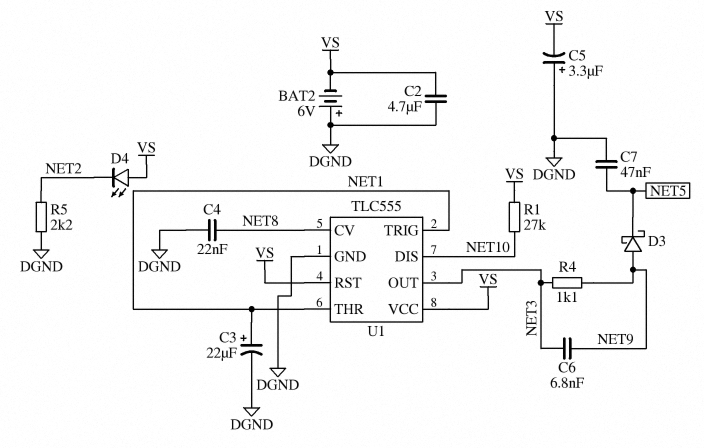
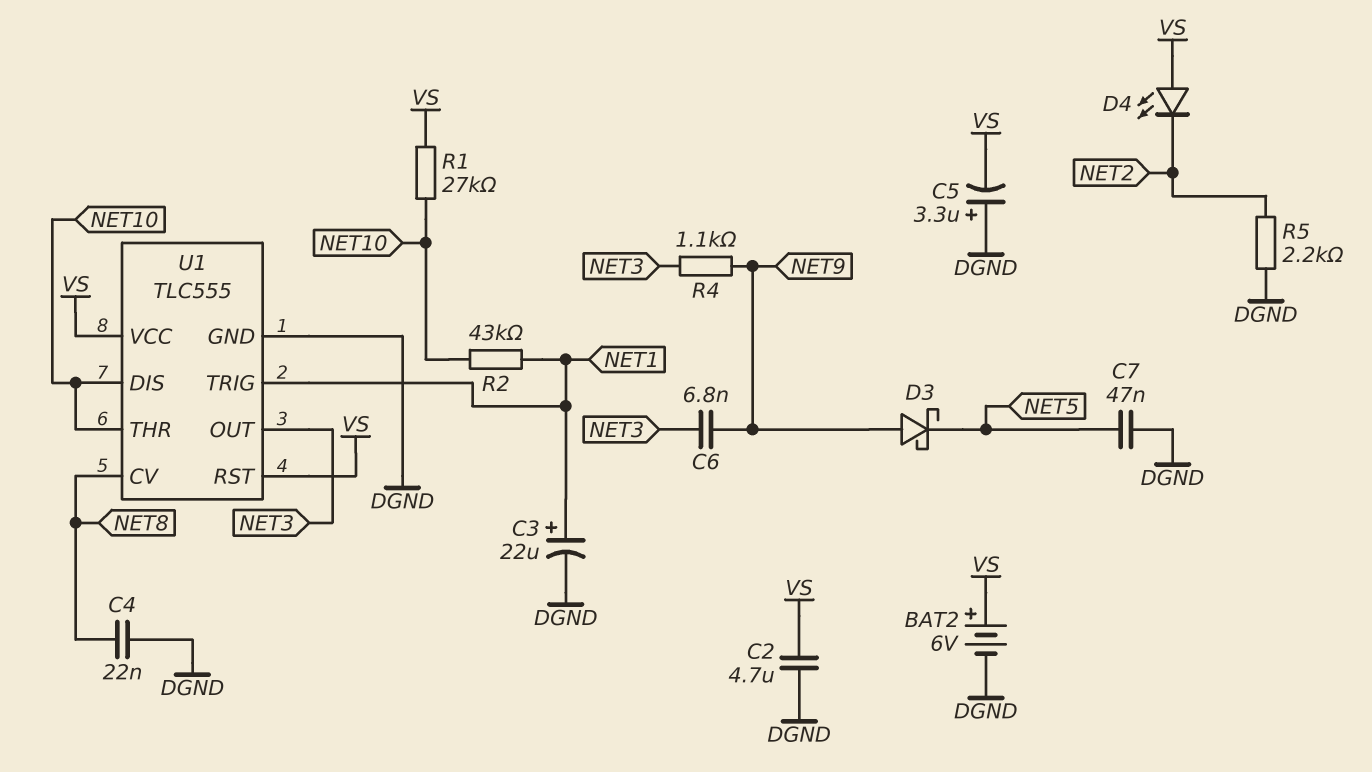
BAT2: 6V (plus DGND, minus VS) -> 6V (plus VS, minus DGND)
R2: none -> 43k (NET1, NET10)
U1 pin THR: NET1 -> NET10

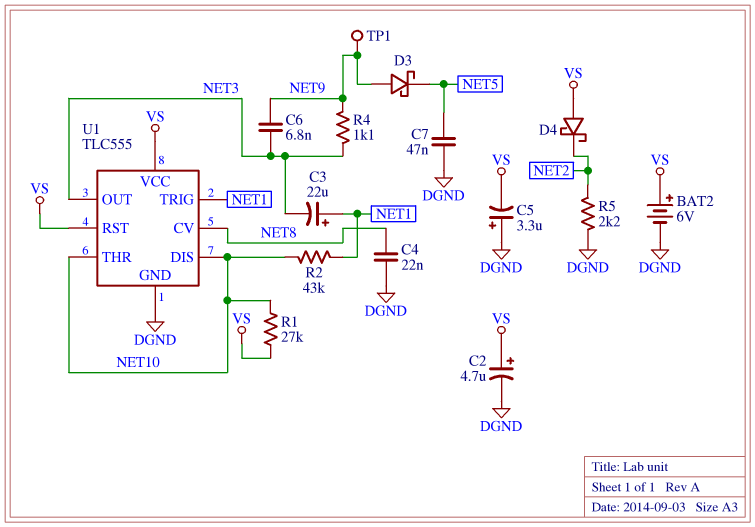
C2: 4.7uF (DGND, VS) -> 4.7uF (plus VS, minus DGND)
C3: 22uF (plus NET1, minus DGND) -> 22uF (plus NET1, minus NET3)
D4: LED (A VS, K NET2) -> schottky (A VS, K NET2)
TP1: none -> test point (NET9)

